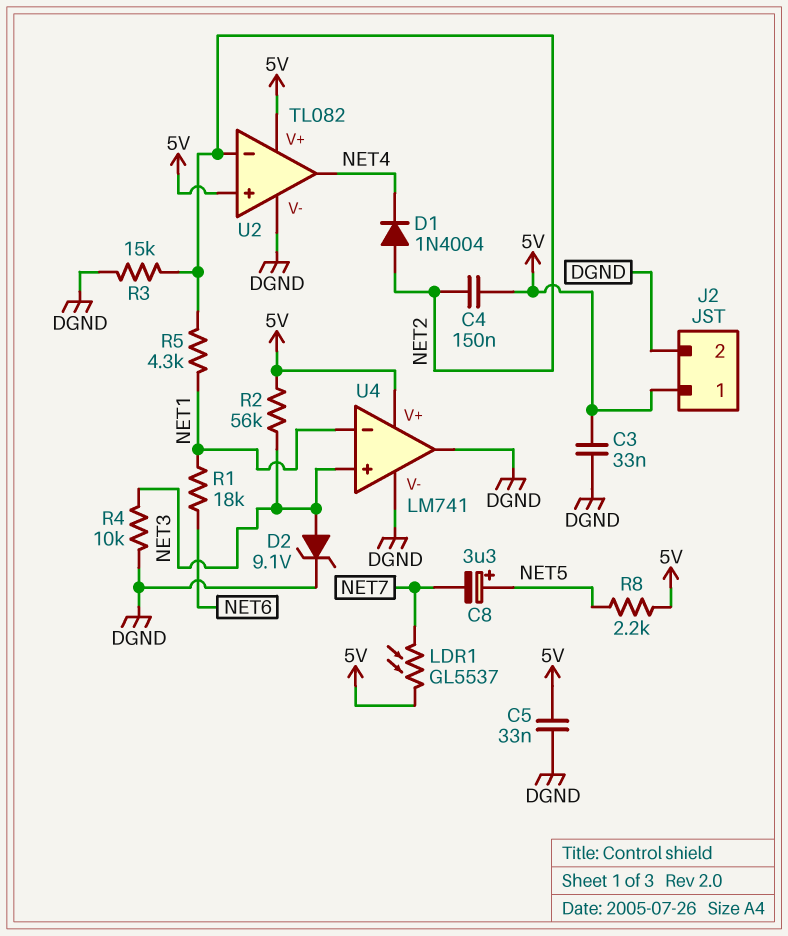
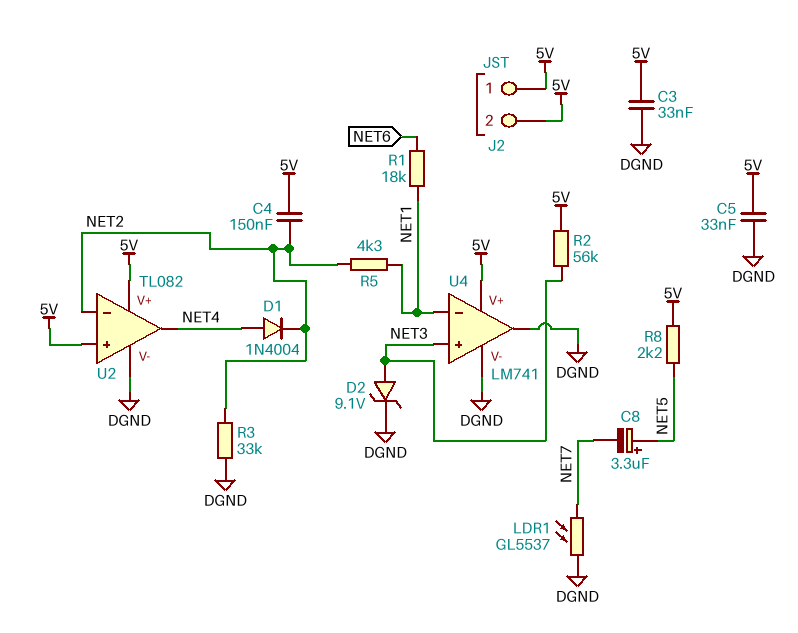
D1: diode 1N4004 (A NET2, K NET4) -> diode 1N4004 (A NET4, K NET2)
J2 pin 2: DGND -> 5V
LDR1: GL5537 (5V, NET7) -> GL5537 (DGND, NET7)
R3: 15k (DGND, NET2) -> 33k (DGND, NET2)
R4: 10k (DGND, NET3) -> none

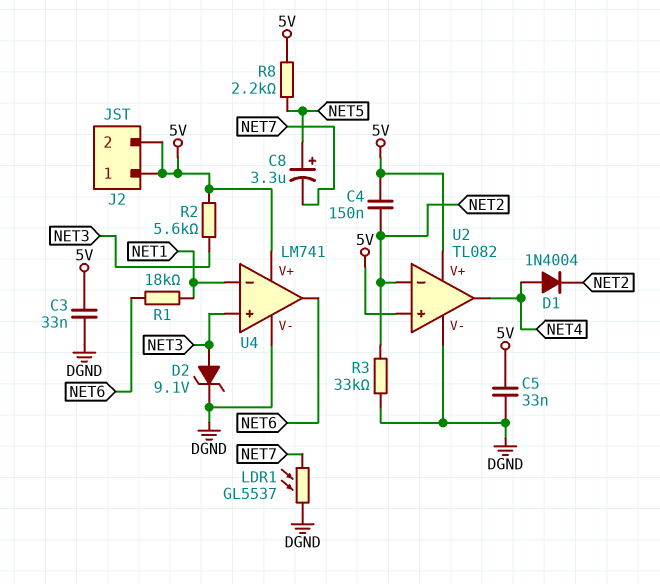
R2: 56k (5V, NET3) -> 5.6k (5V, NET3)
R5: 4.3k (NET1, NET2) -> none
U4 pin out: DGND -> NET6

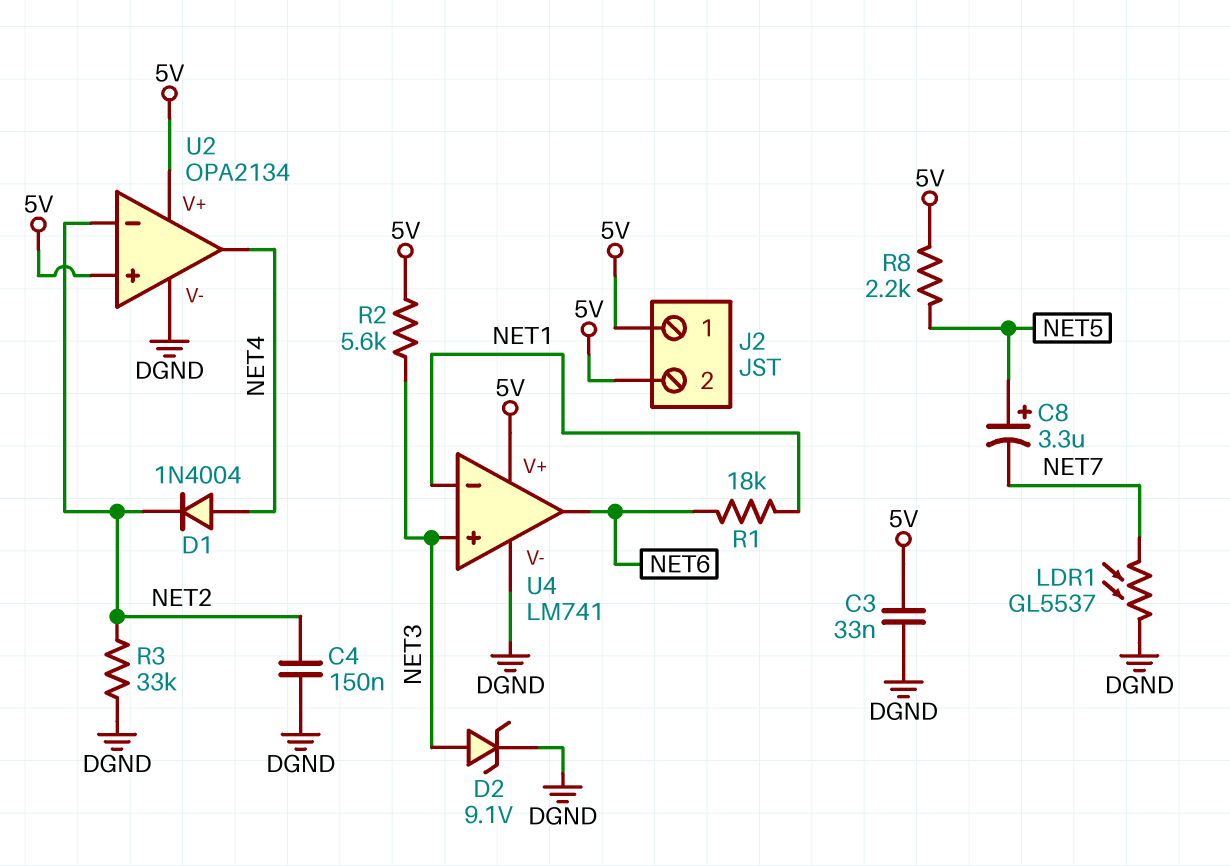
C4: 150nF (5V, NET2) -> 150nF (DGND, NET2)
C5: 33nF (5V, DGND) -> none
U2: TL082 -> OPA2134

